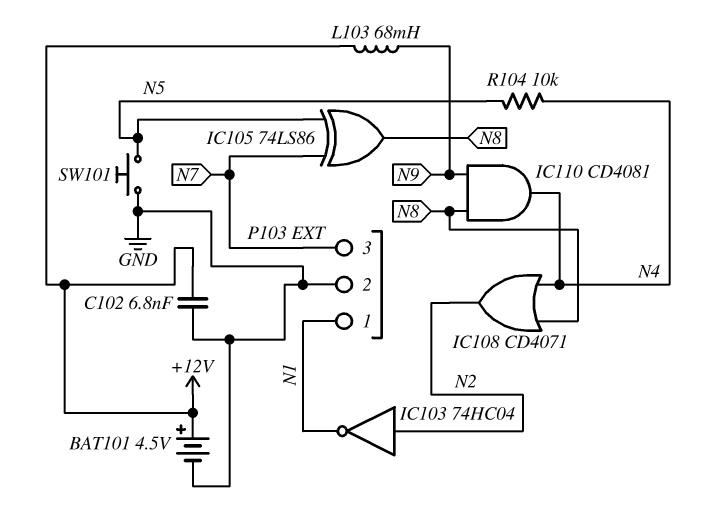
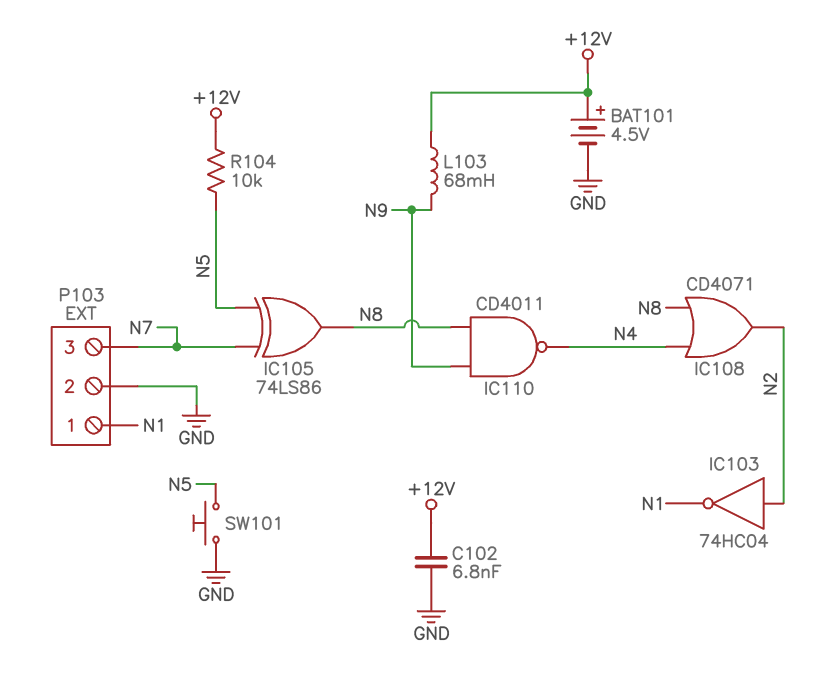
IC110: AND CD4081 (in N8, in N9, out N4) -> NAND CD4011 (in N8, in N9, out N4)
R104: 10k (N4, N5) -> 10k (+12V, N5)

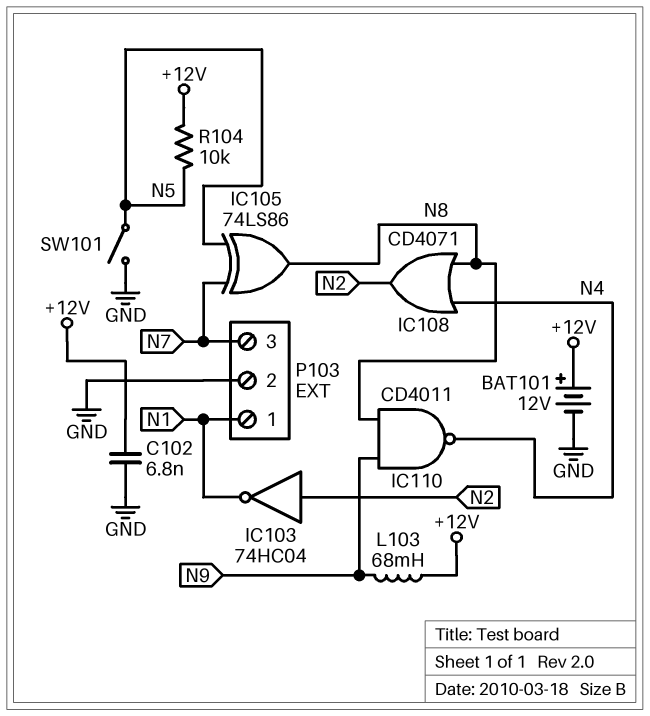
BAT101: 4.5V (plus +12V, minus GND) -> 12V (plus +12V, minus GND)
SW101: button (GND, N5) -> switch (GND, N5)

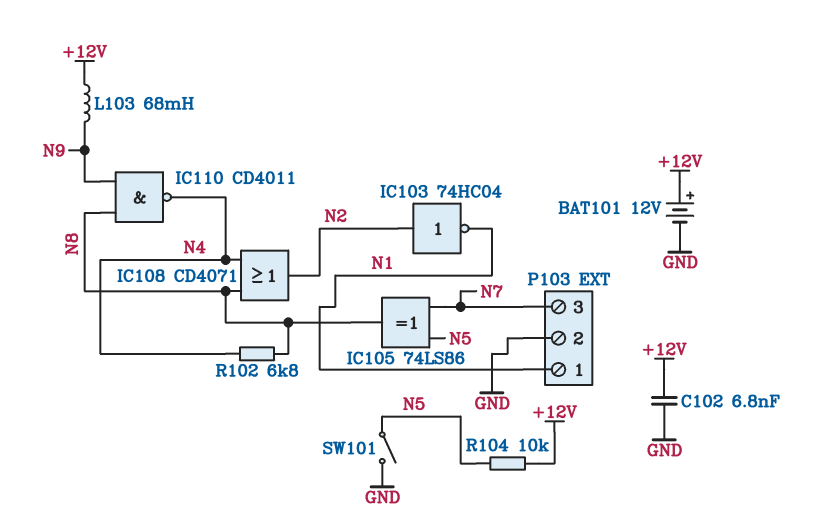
R102: none -> 6.8k (N4, N8)

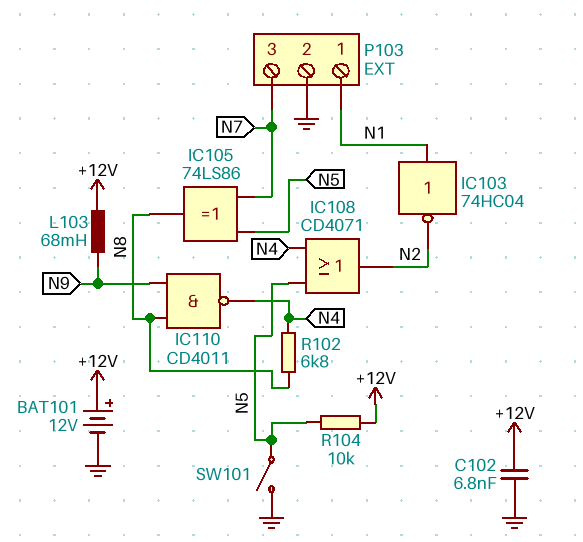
IC103: NOT 74HC04 (in N2, out N1) -> NOT 74HC04 (in N1, out N2)
IC108: OR CD4071 (in N4, in N8, out N2) -> OR CD4071 (in N4, in N5, out N2)

